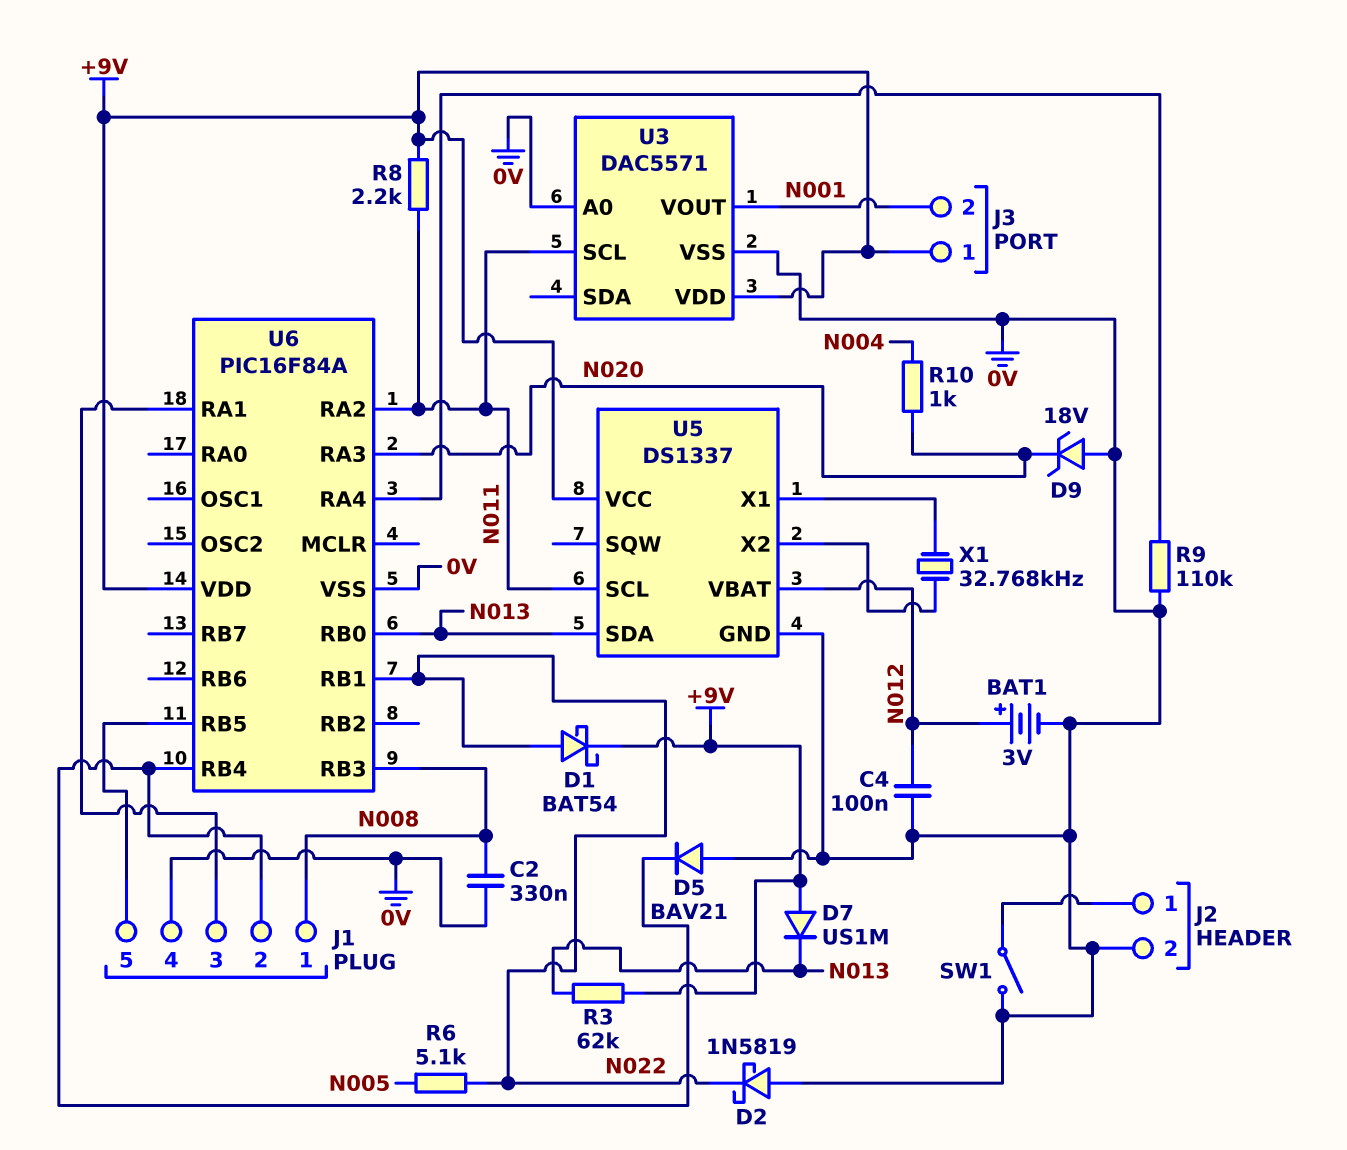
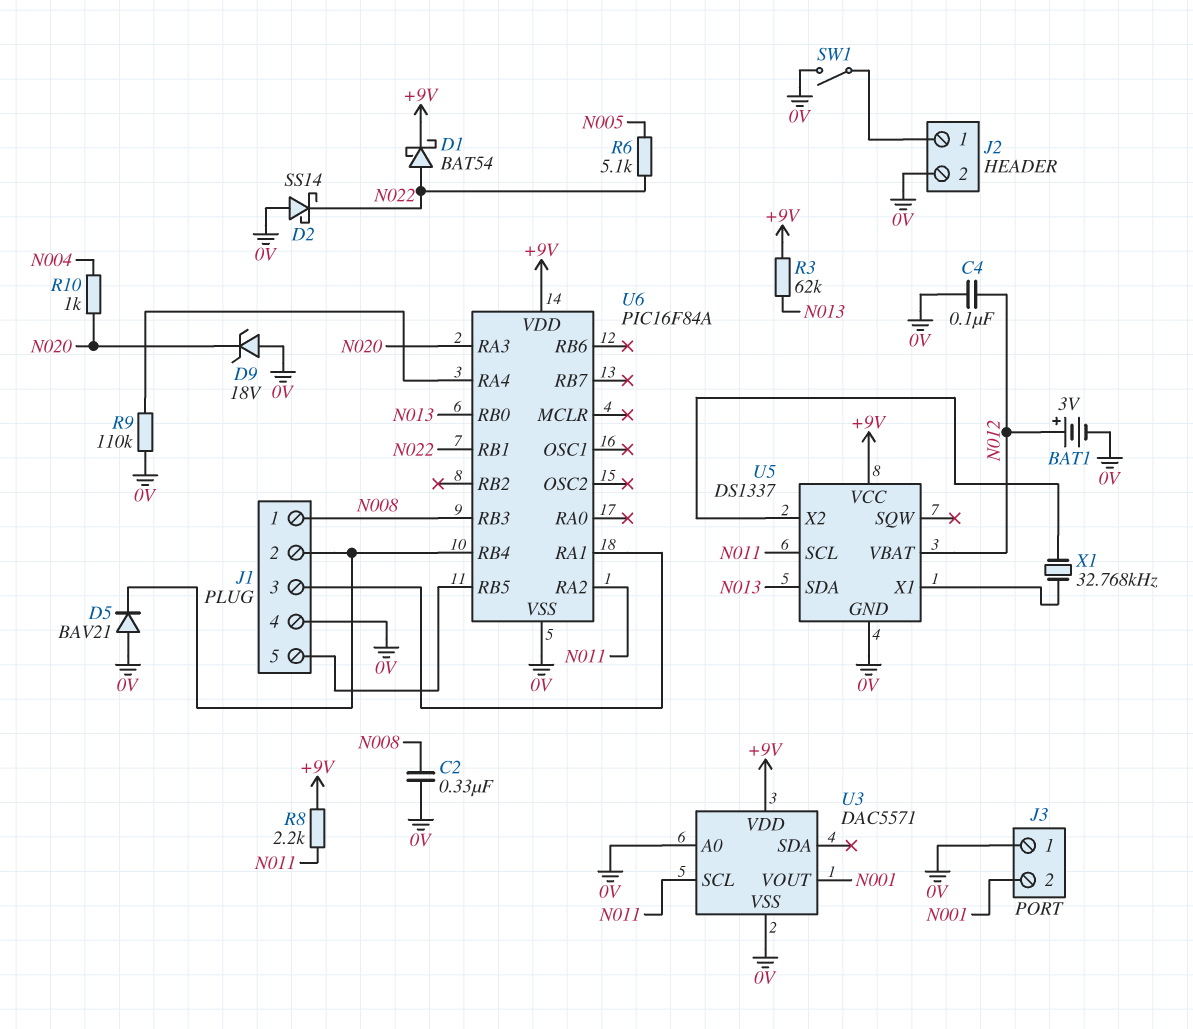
D2: schottky 1N5819 (A 0V, K N022) -> schottky SS14 (A 0V, K N022)
D7: diode US1M (A +9V, K N013) -> none
J3 pin 1: +9V -> 0V

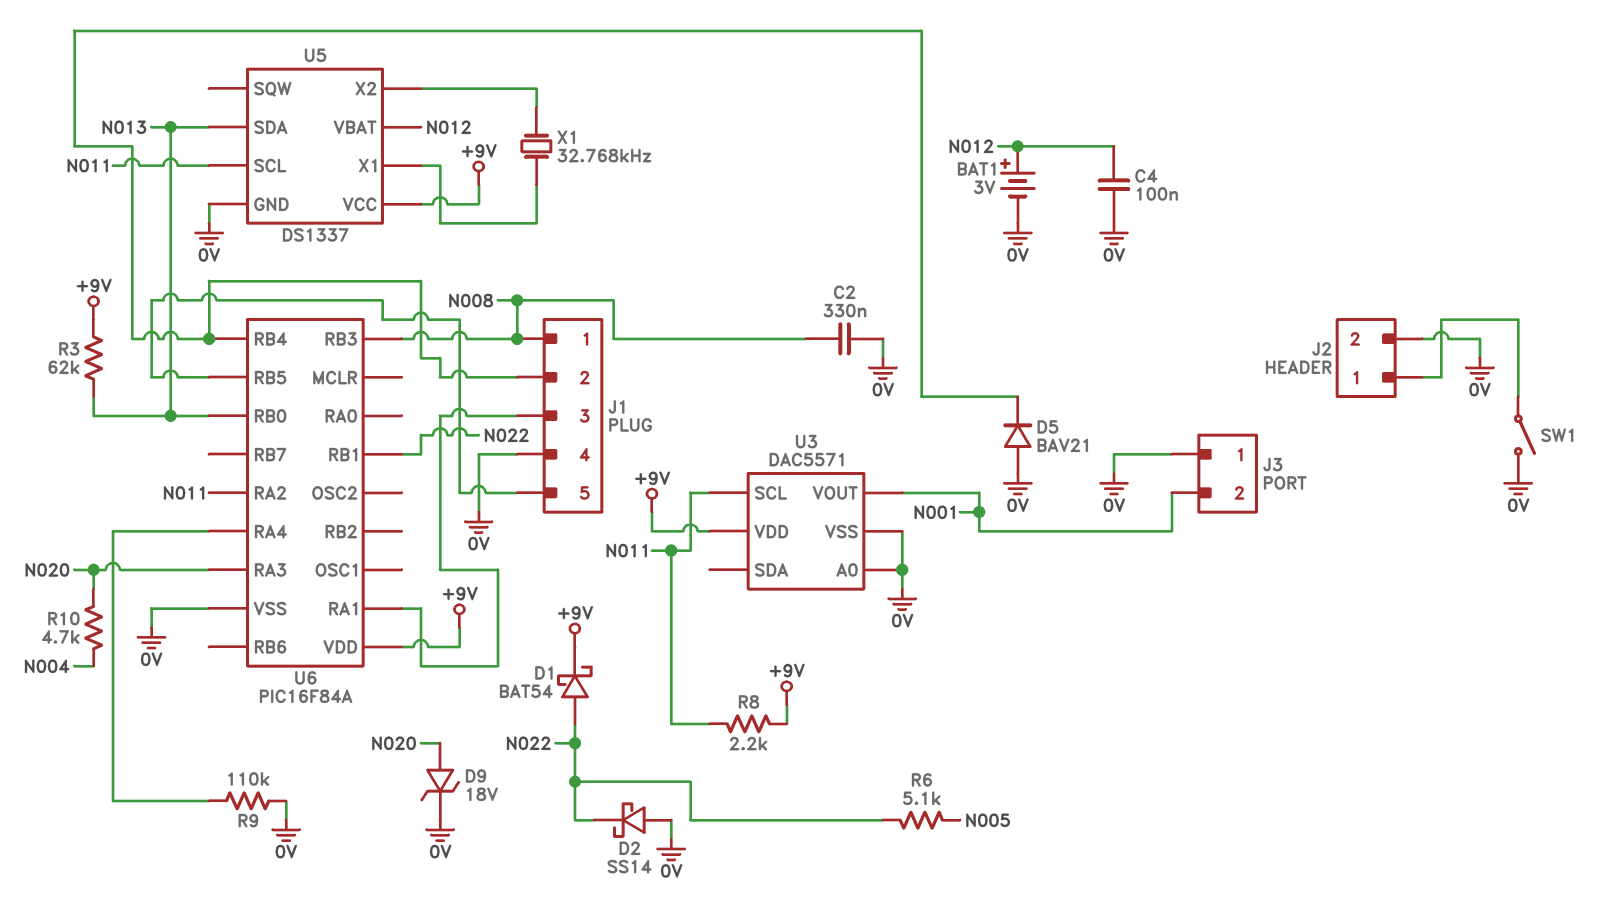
D9: zener 18V (A 0V, K N020) -> zener 18V (A N020, K 0V)
R10: 1k (N004, N020) -> 4.7k (N004, N020)

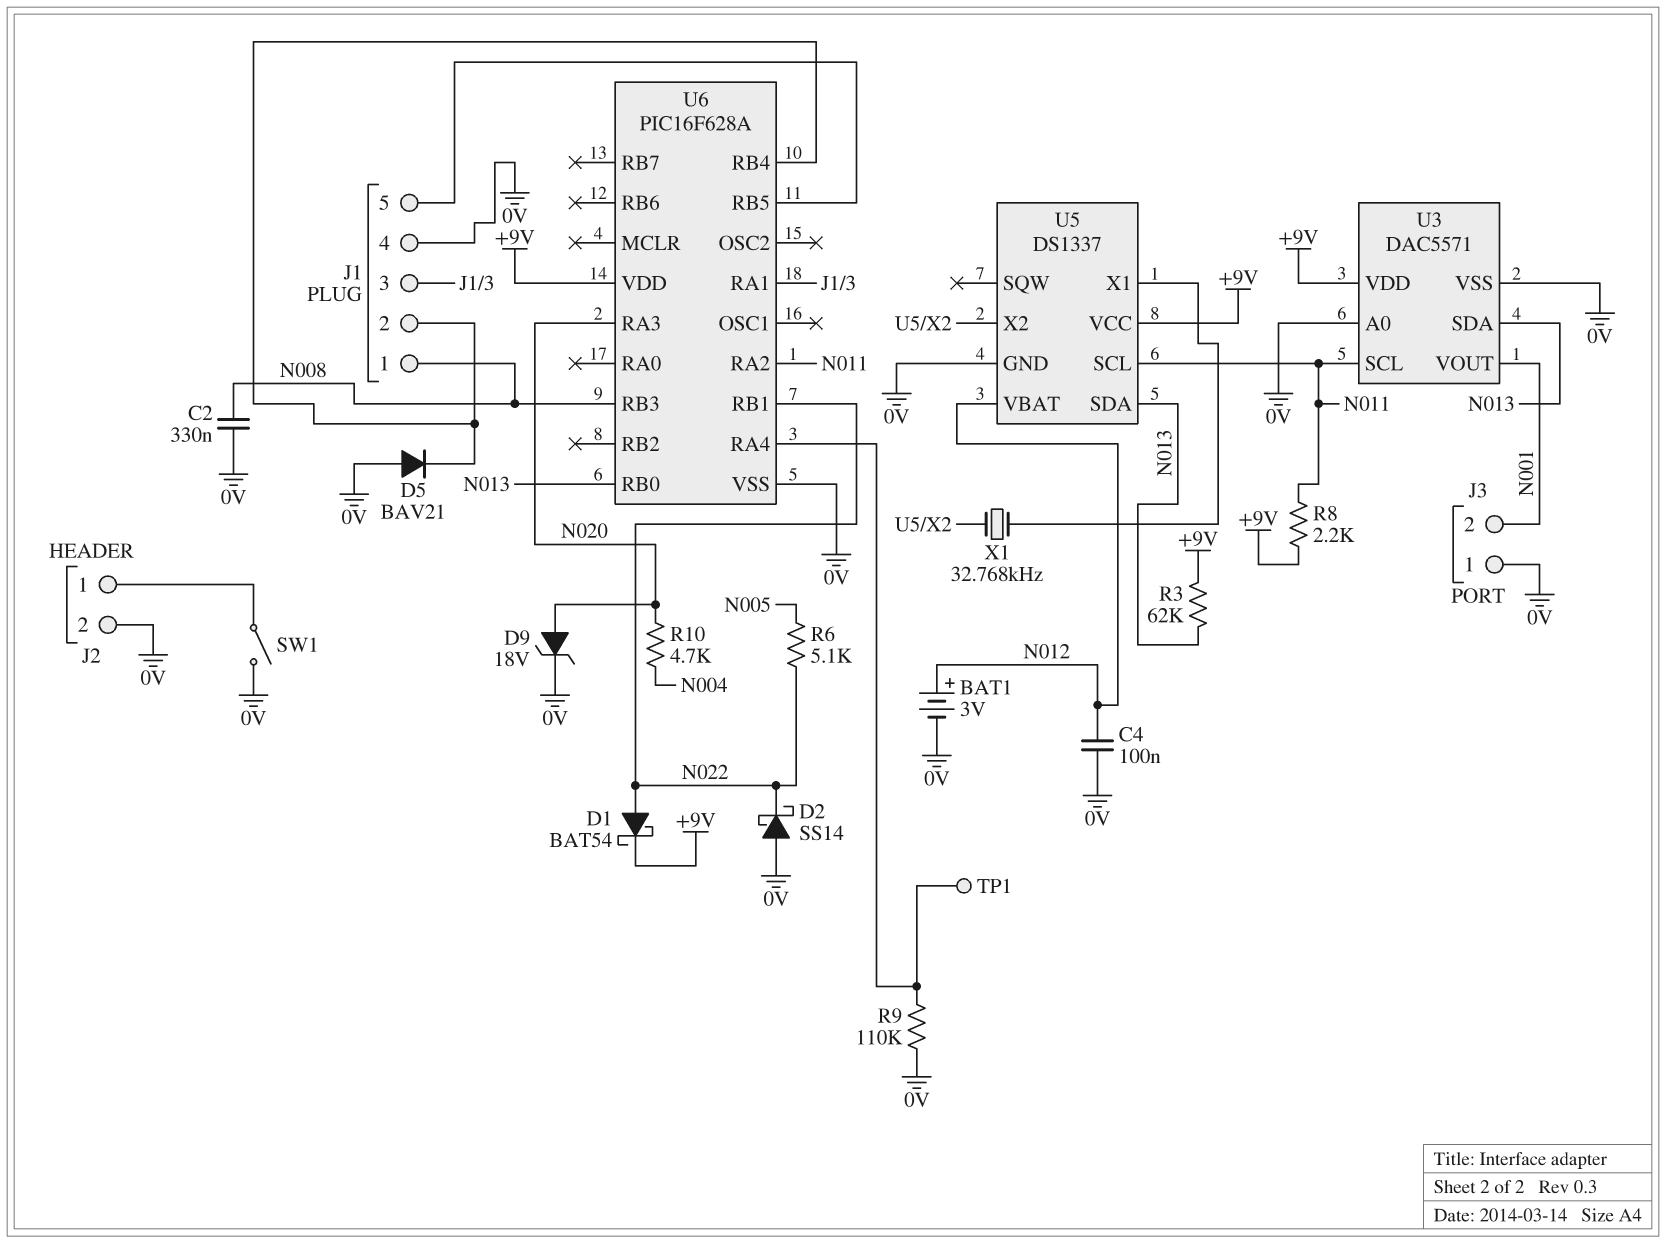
TP1: none -> test point (U6/RA4)
U3 pin SDA: none -> N013
U6: PIC16F84A -> PIC16F628A

